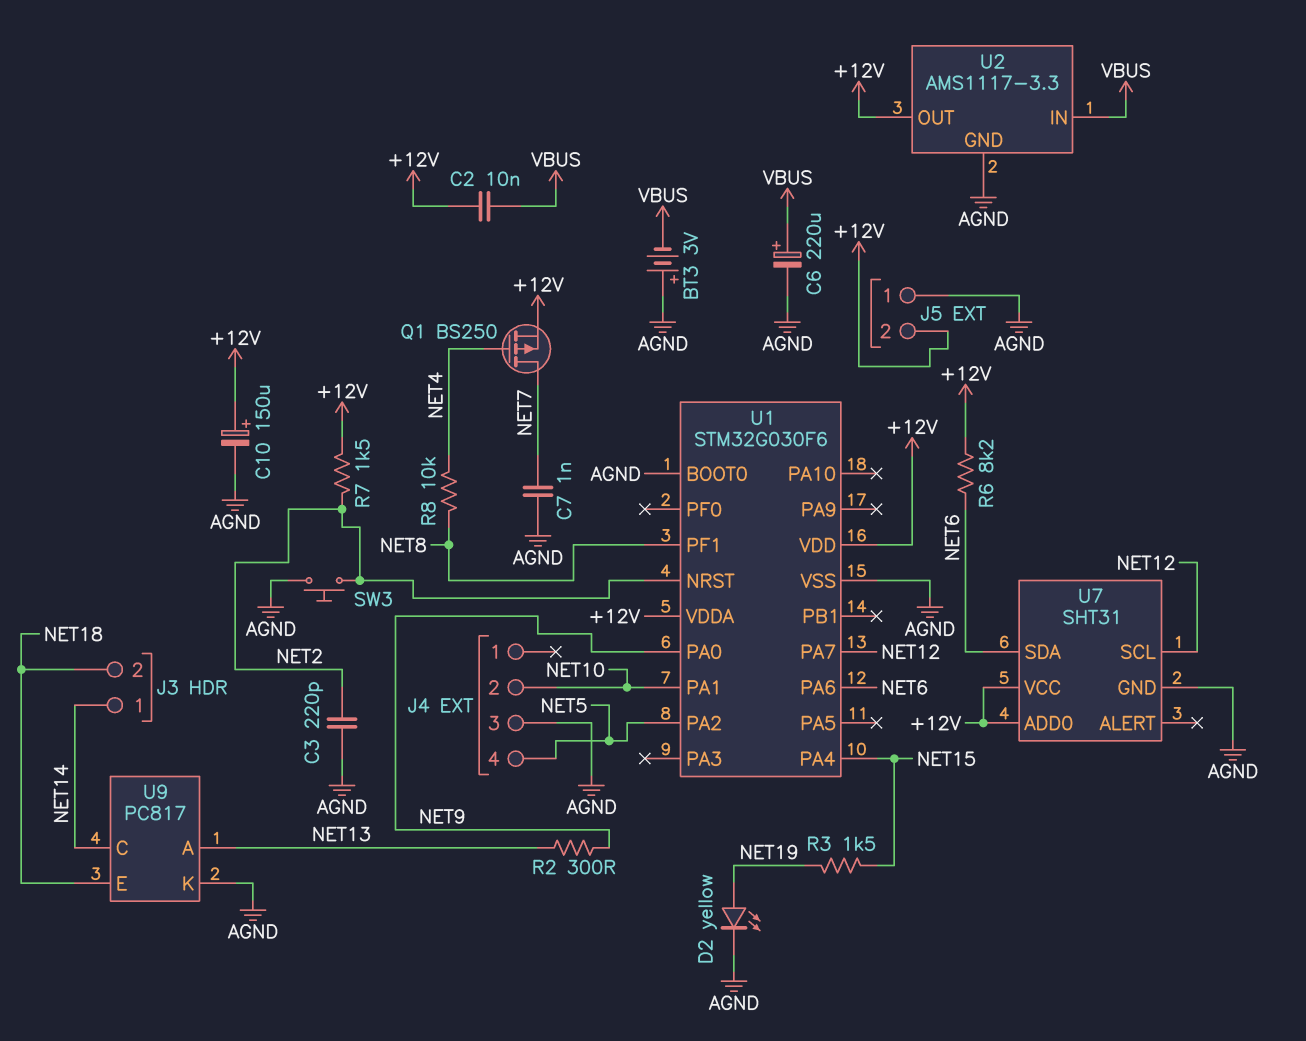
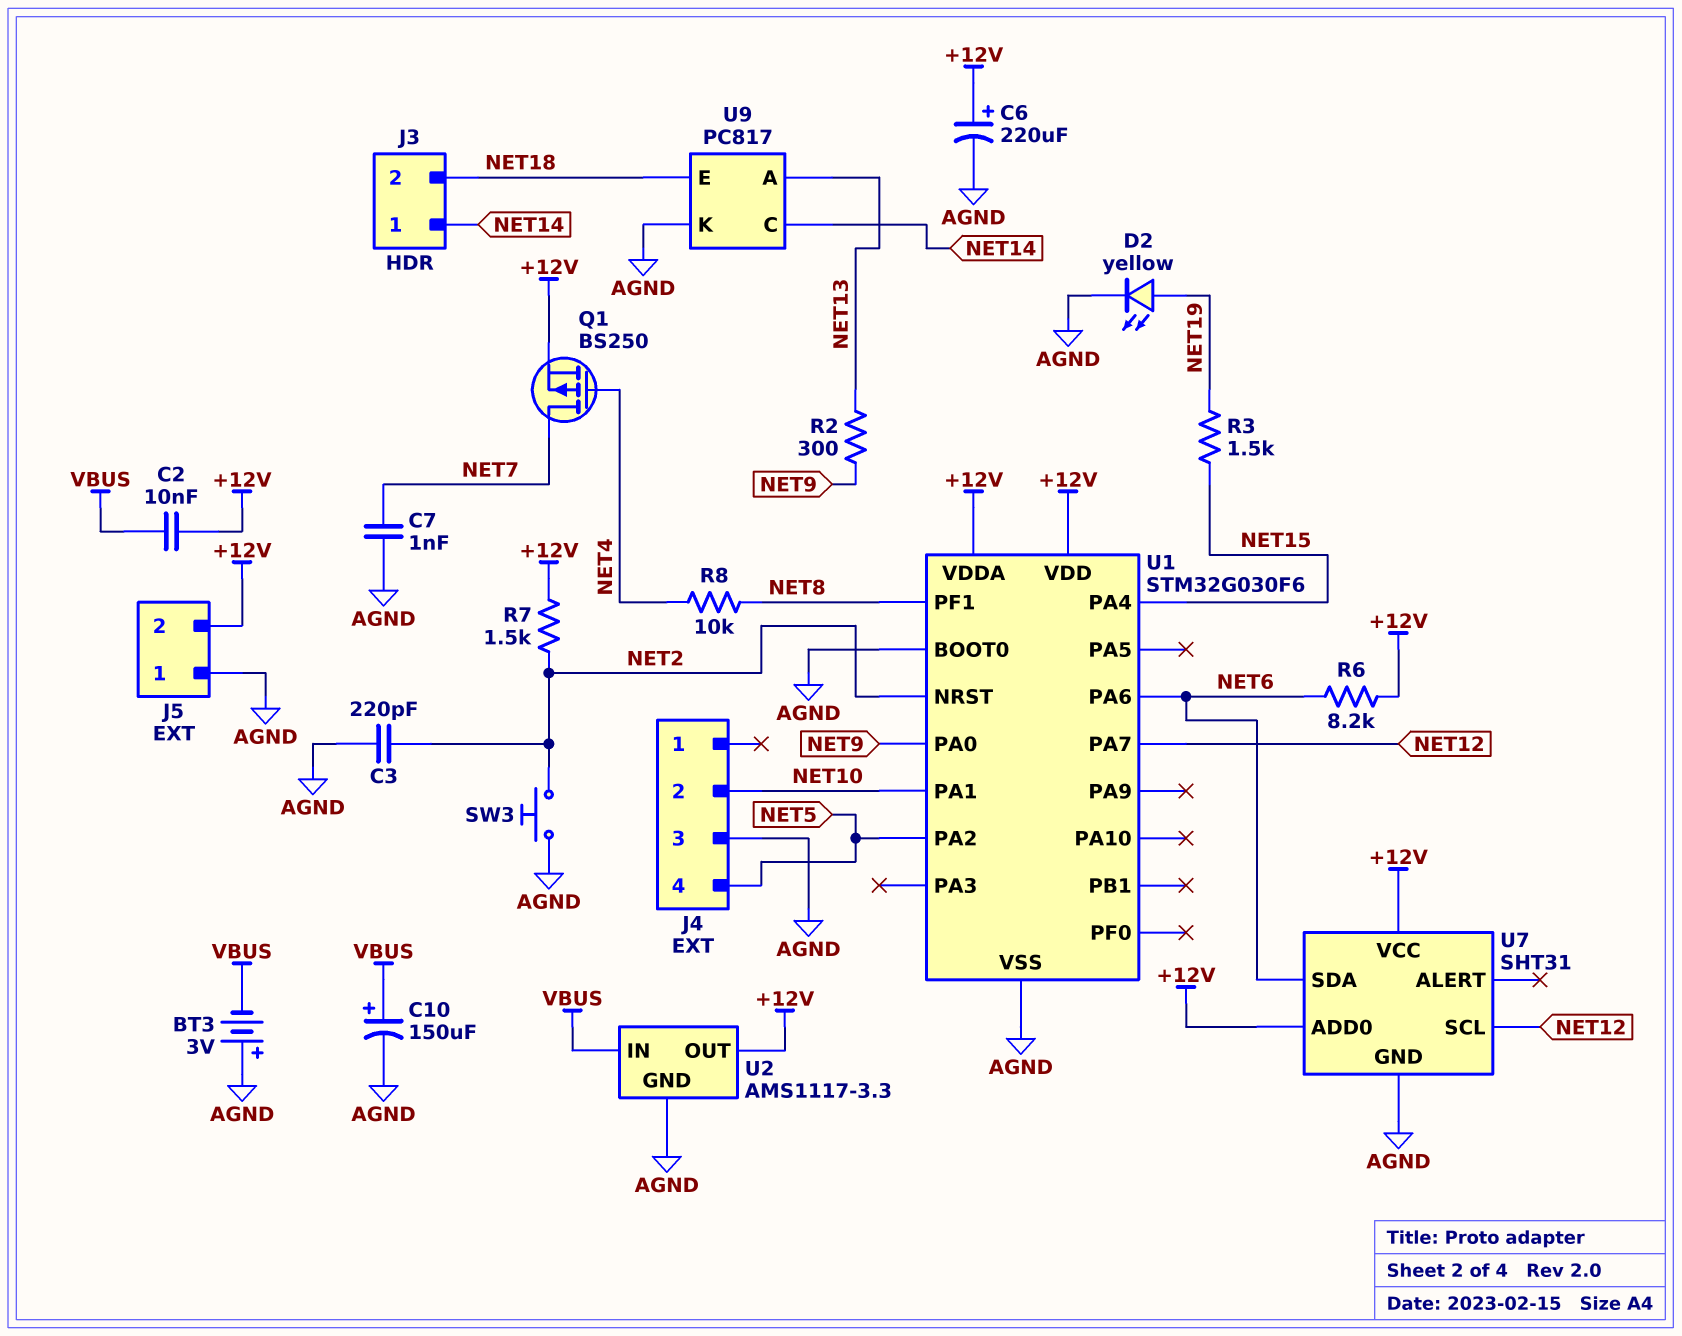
C6: 220uF (plus VBUS, minus AGND) -> 220uF (plus +12V, minus AGND)
C10: 150uF (plus +12V, minus AGND) -> 150uF (plus VBUS, minus AGND)

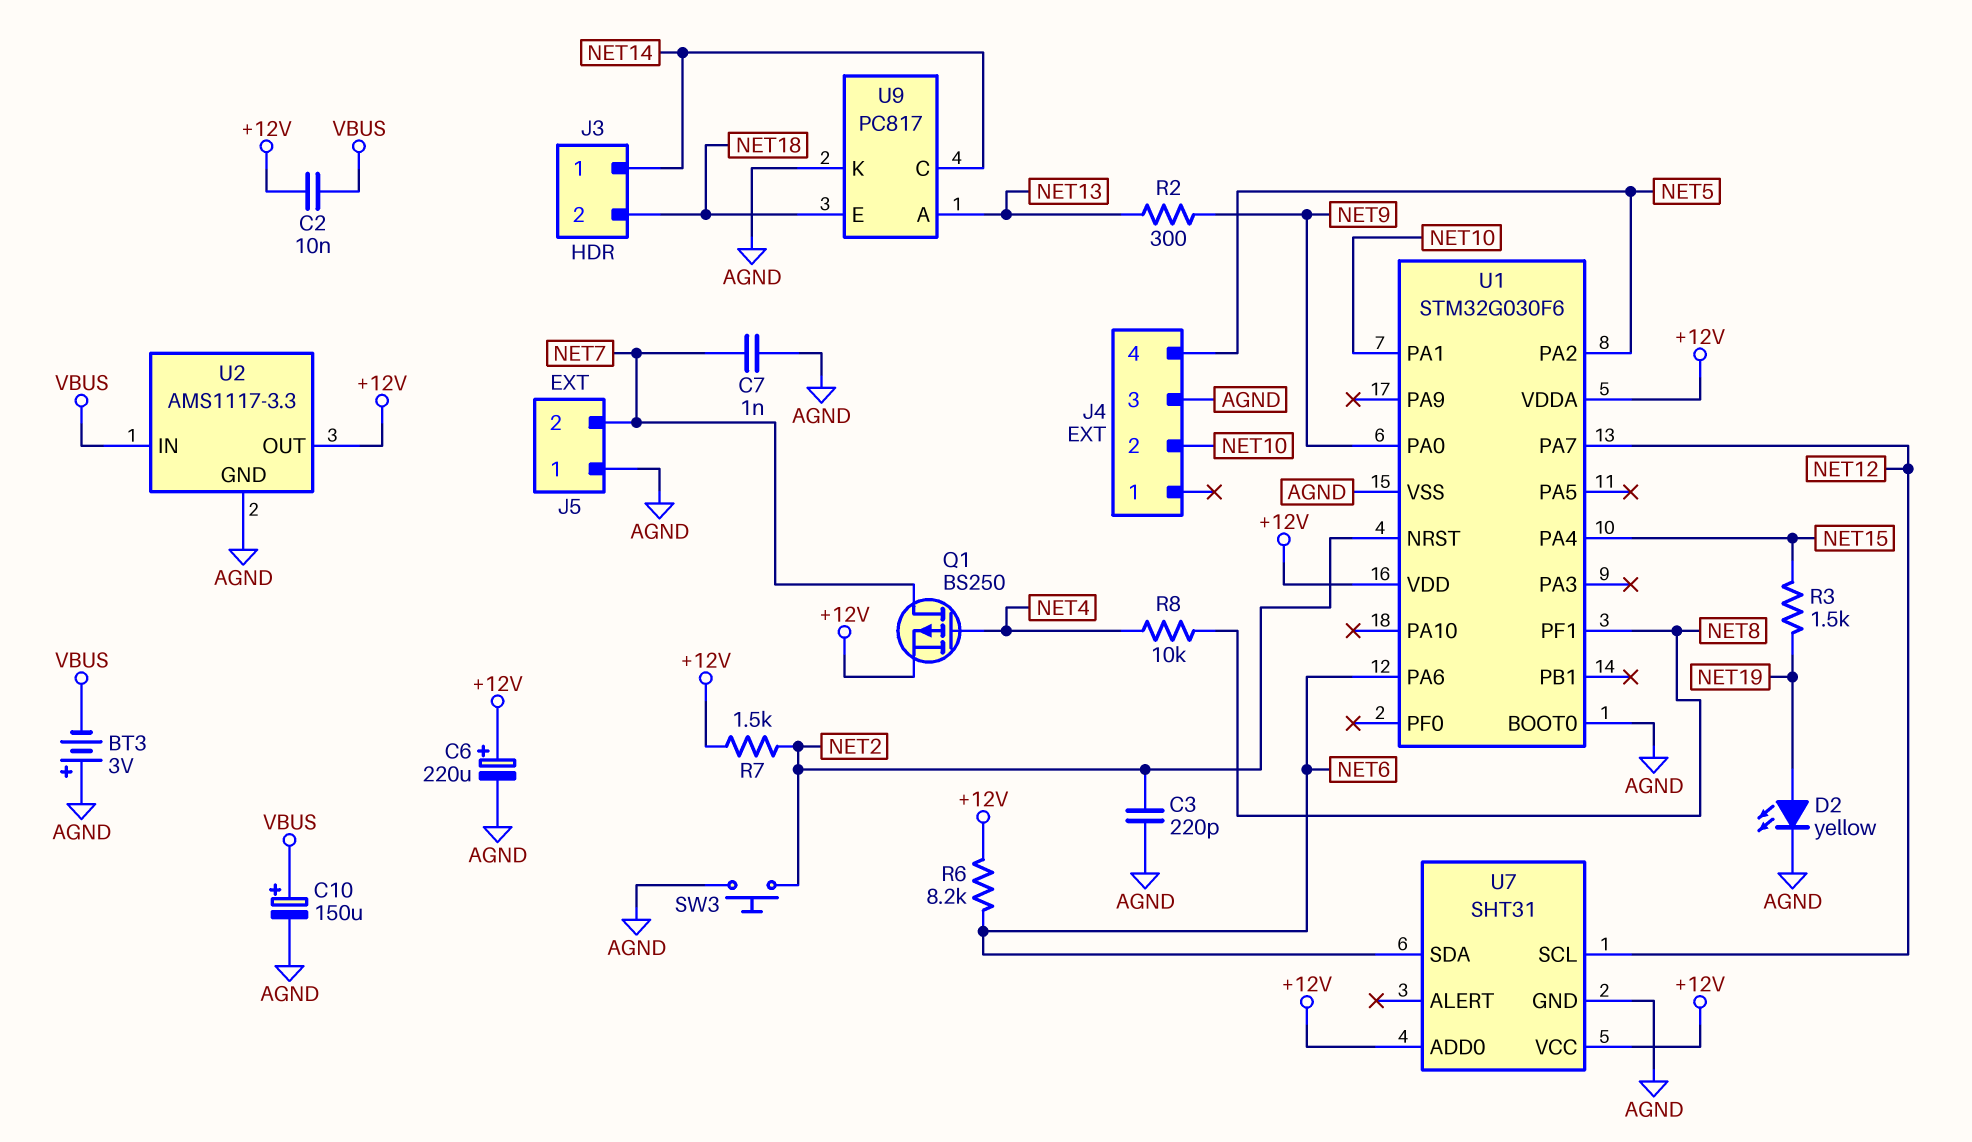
J5 pin 2: +12V -> NET7

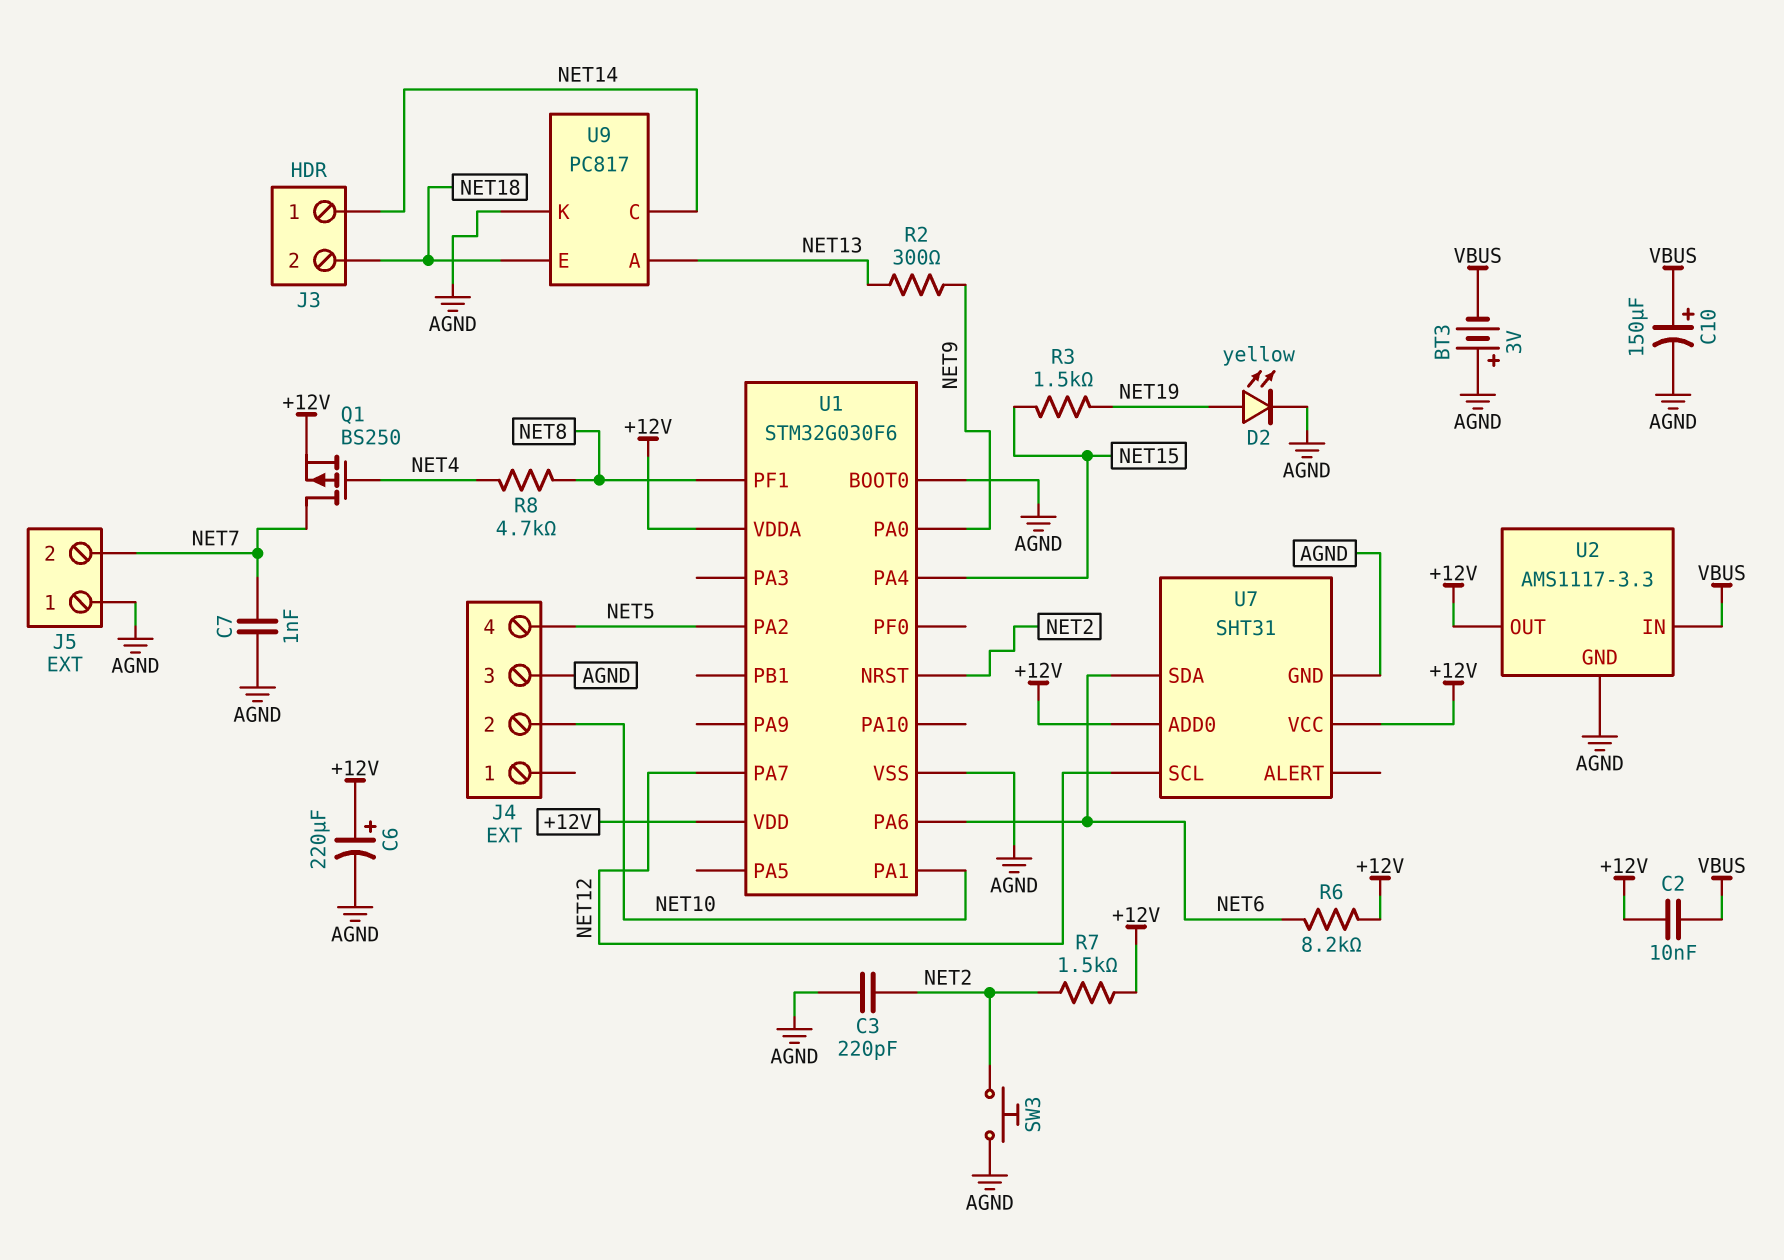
R8: 10k (NET4, NET8) -> 4.7k (NET4, NET8)

